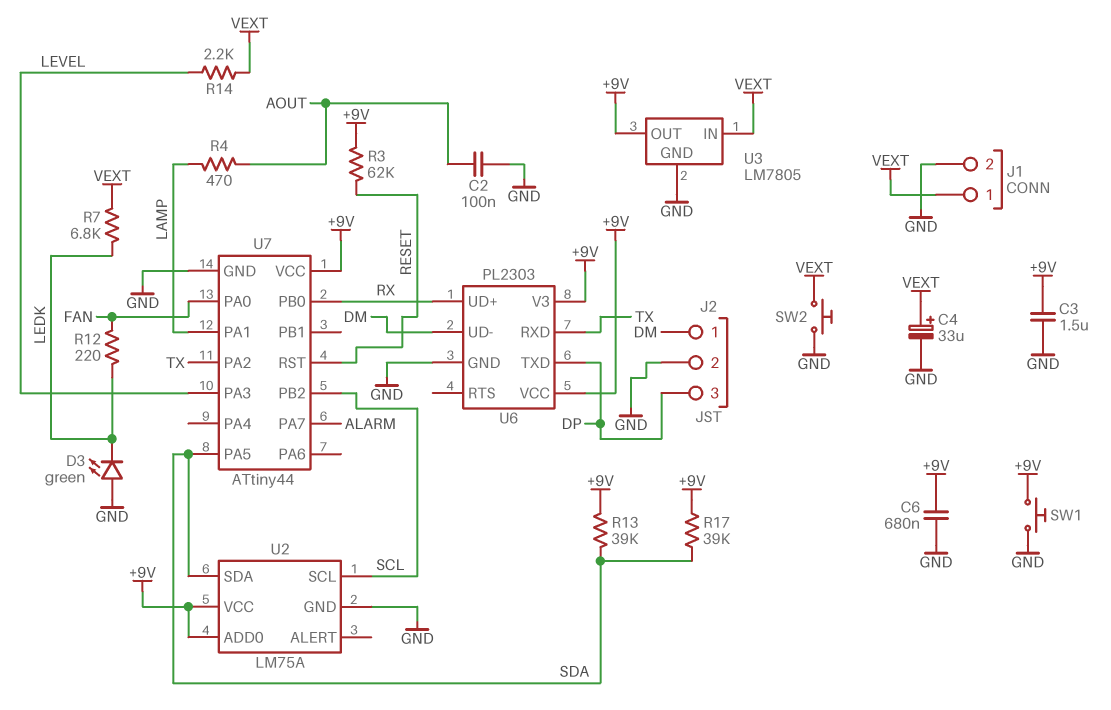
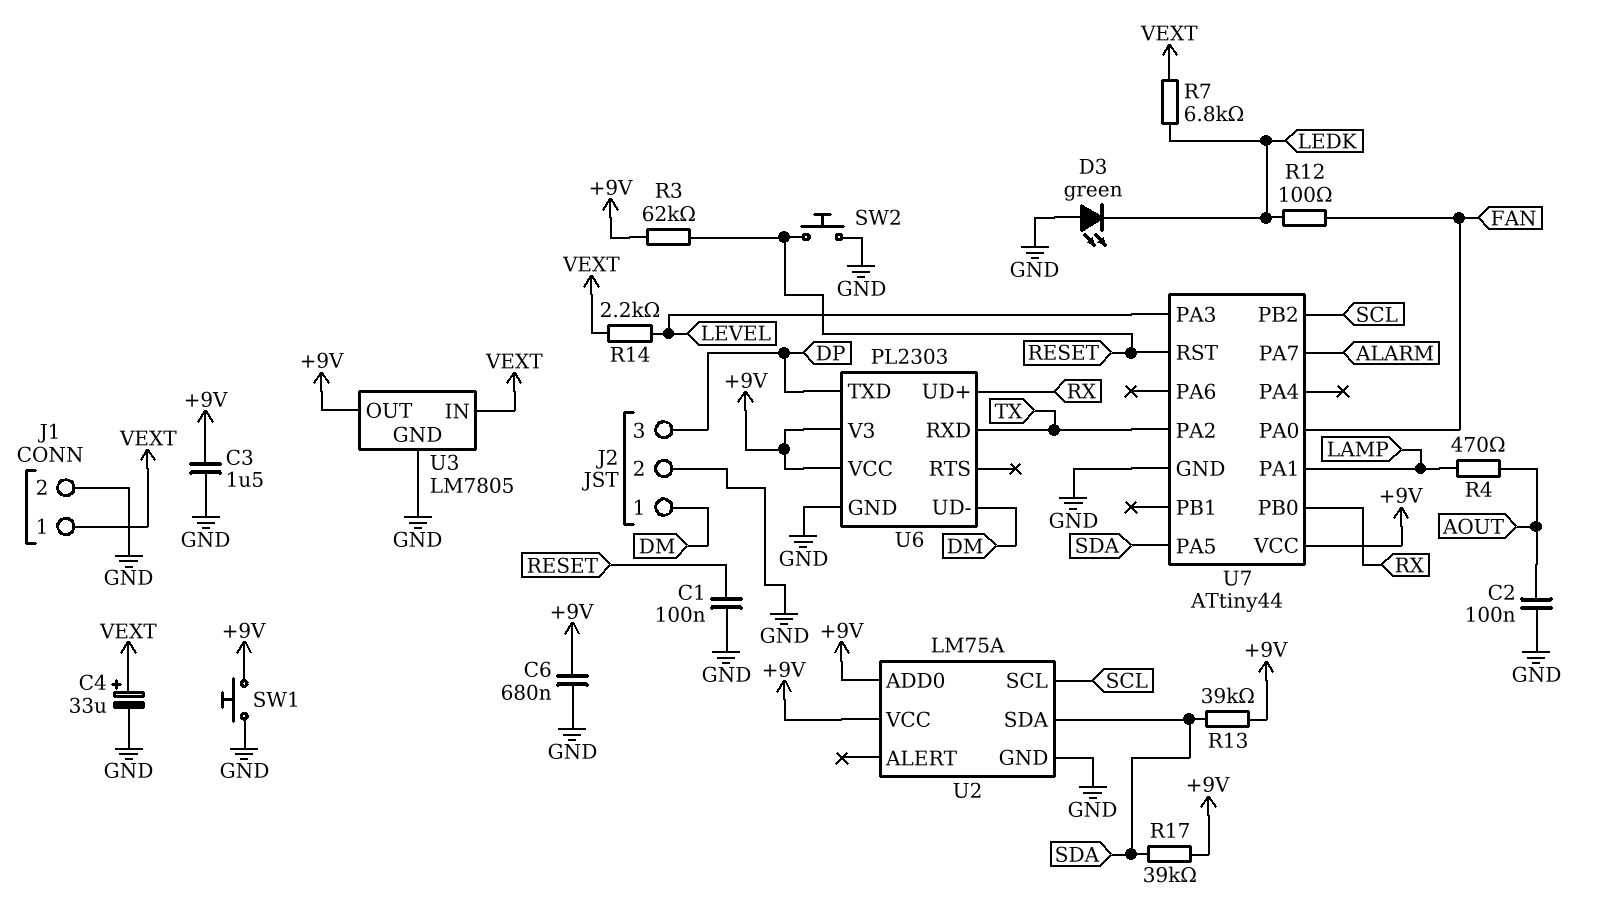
C1: none -> 100nF (GND, RESET)
R12: 220 (FAN, LEDK) -> 100 (FAN, LEDK)
SW2: button (GND, VEXT) -> button (GND, RESET)

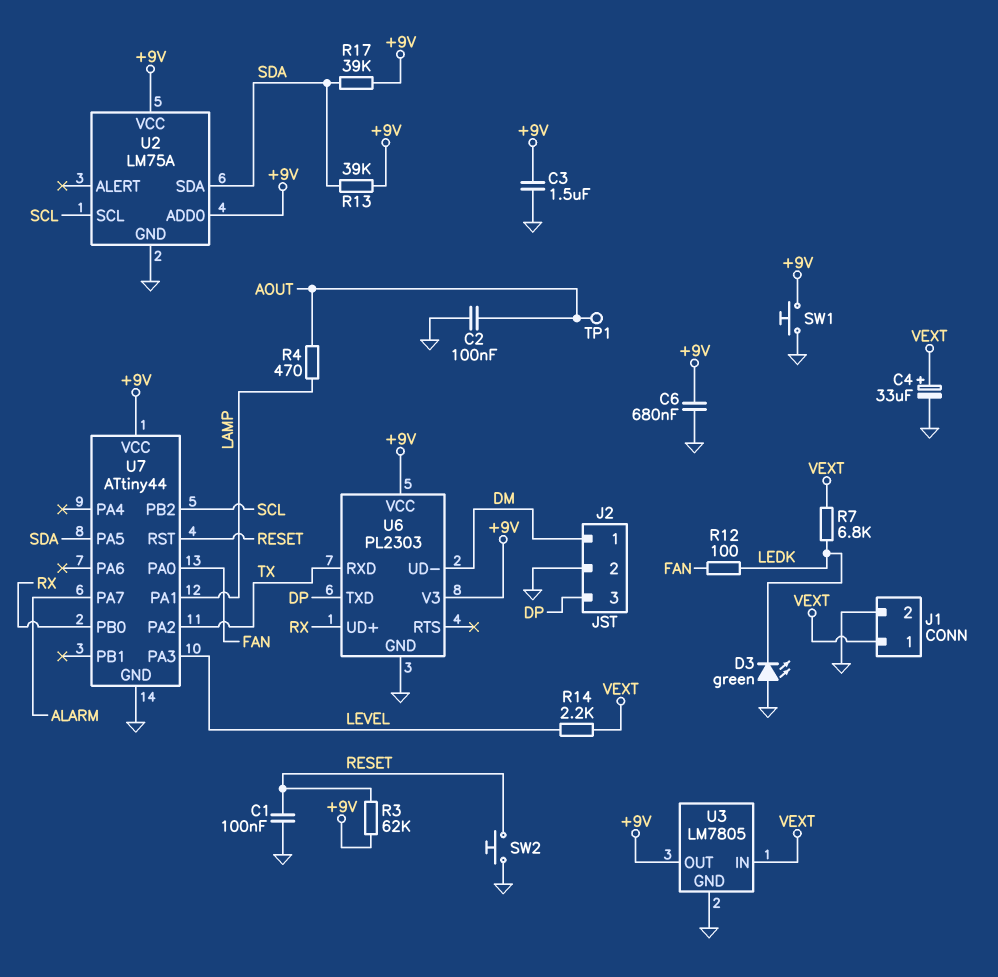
TP1: none -> test point (AOUT)

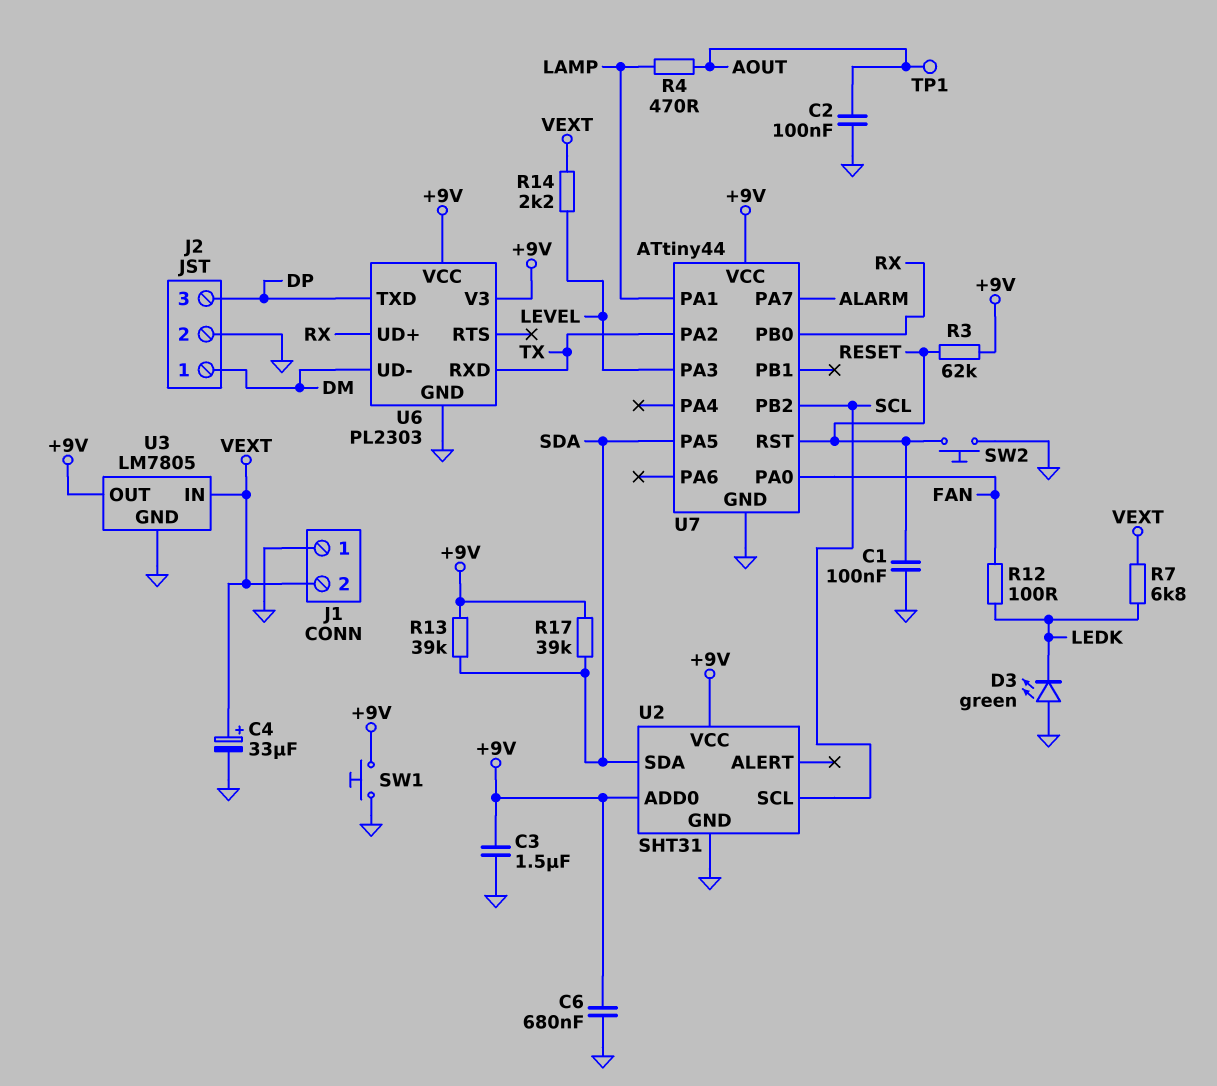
J1 pin 1: VEXT -> GND
J1 pin 2: GND -> VEXT
U2: LM75A -> SHT31

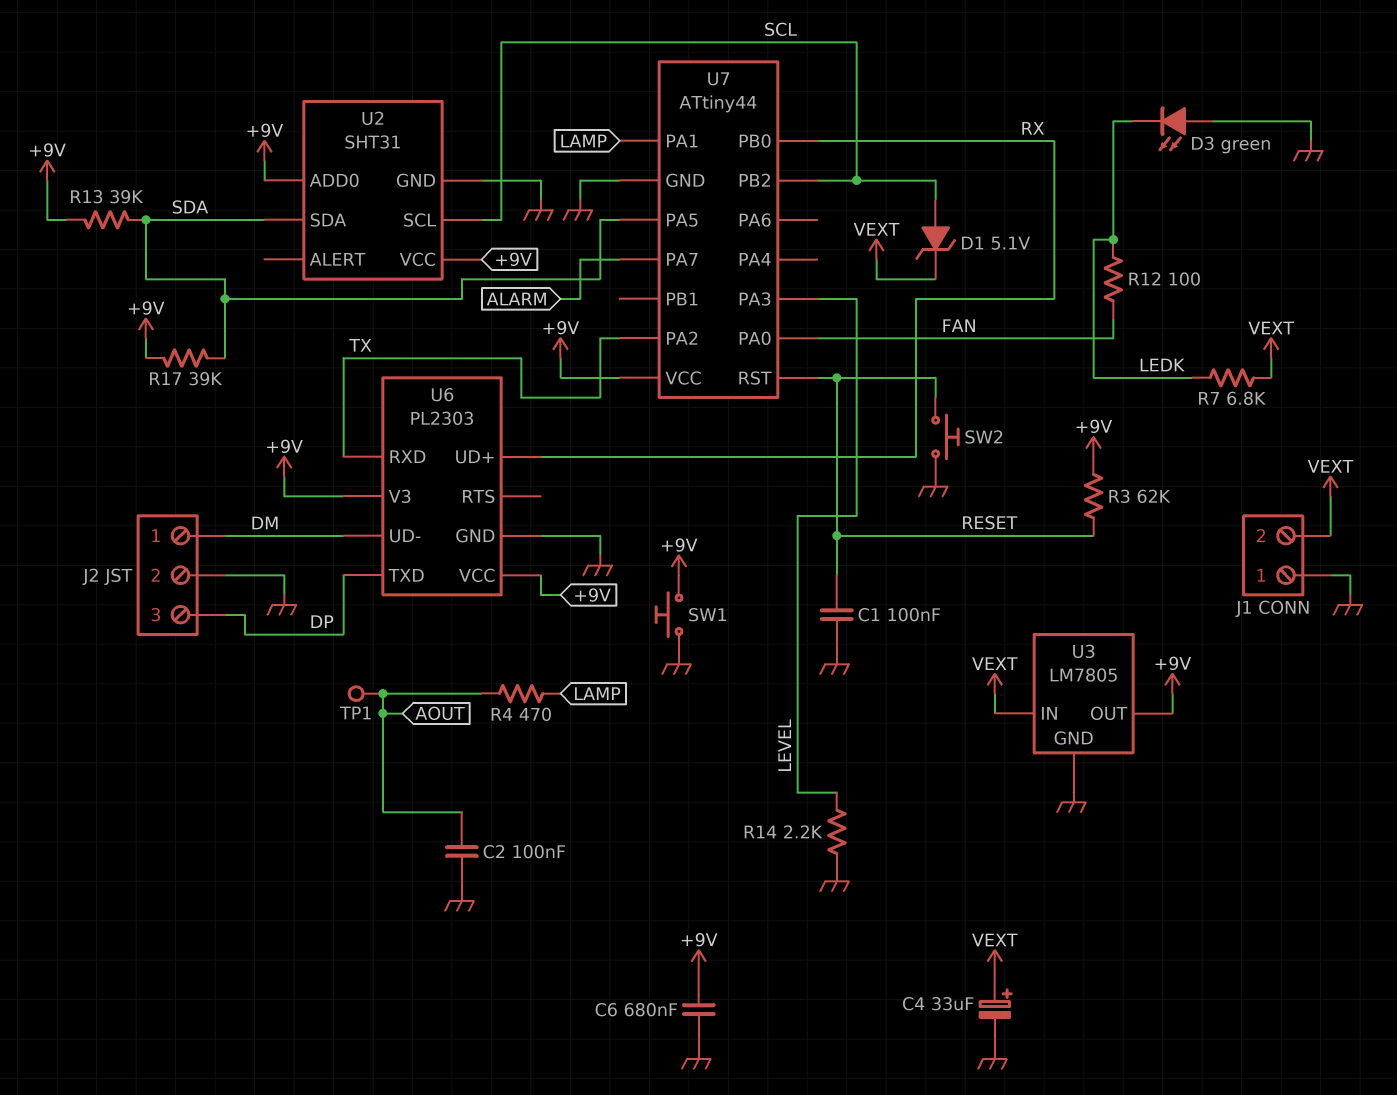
C3: 1.5uF (+9V, GND) -> none
D1: none -> zener 5.1V (A SCL, K VEXT)
R14: 2.2k (LEVEL, VEXT) -> 2.2k (GND, LEVEL)

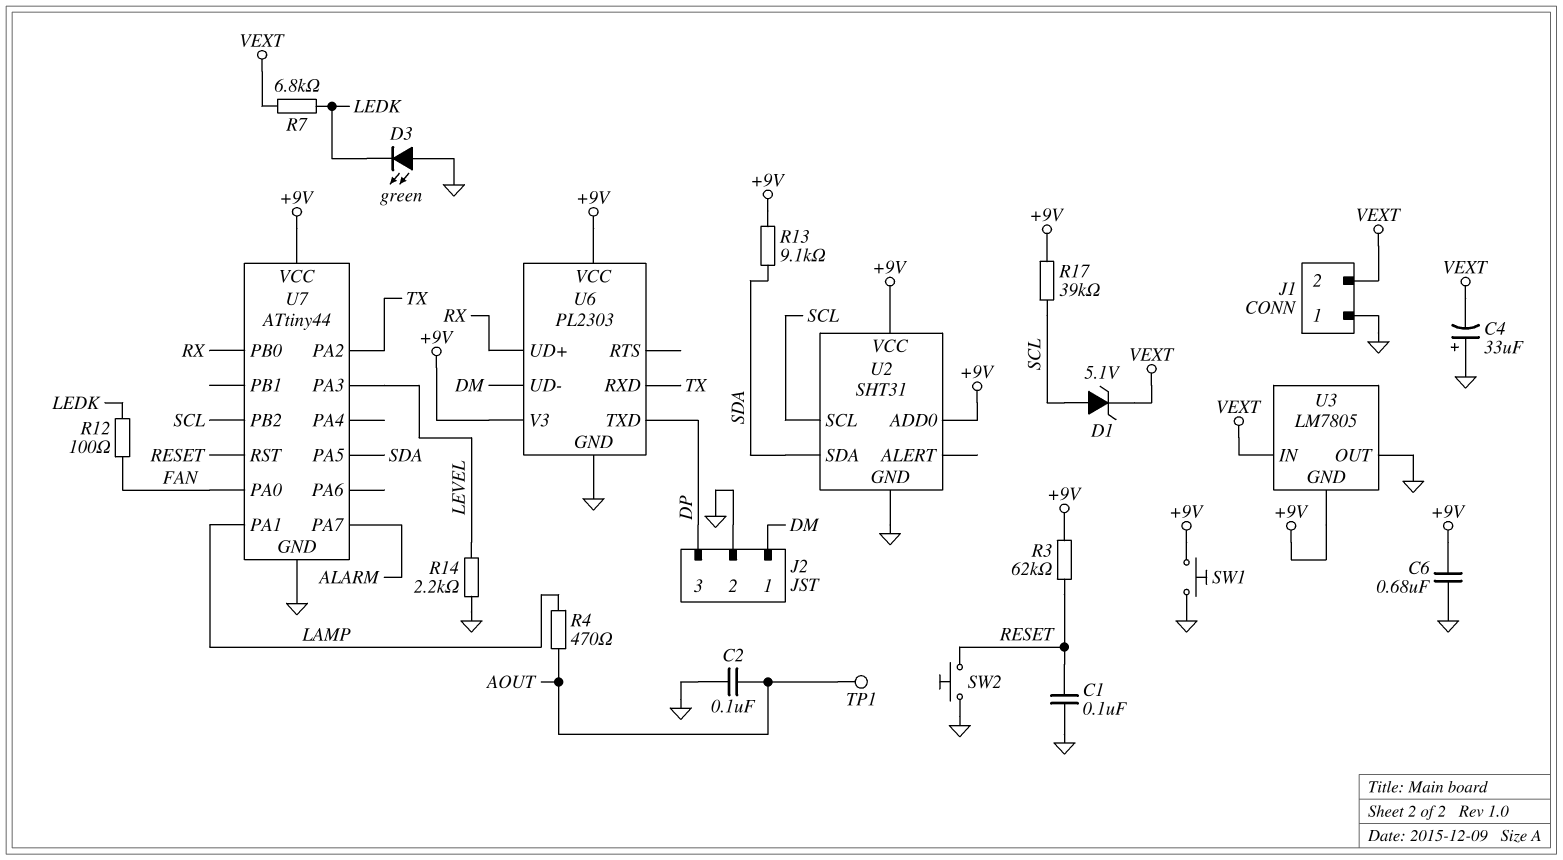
C4: 33uF (plus VEXT, minus GND) -> 33uF (plus GND, minus VEXT)
R13: 39k (+9V, SDA) -> 9.1k (+9V, SDA)
R17: 39k (+9V, SDA) -> 39k (+9V, SCL)
U3 pin GND: GND -> +9V
U3 pin OUT: +9V -> GND

